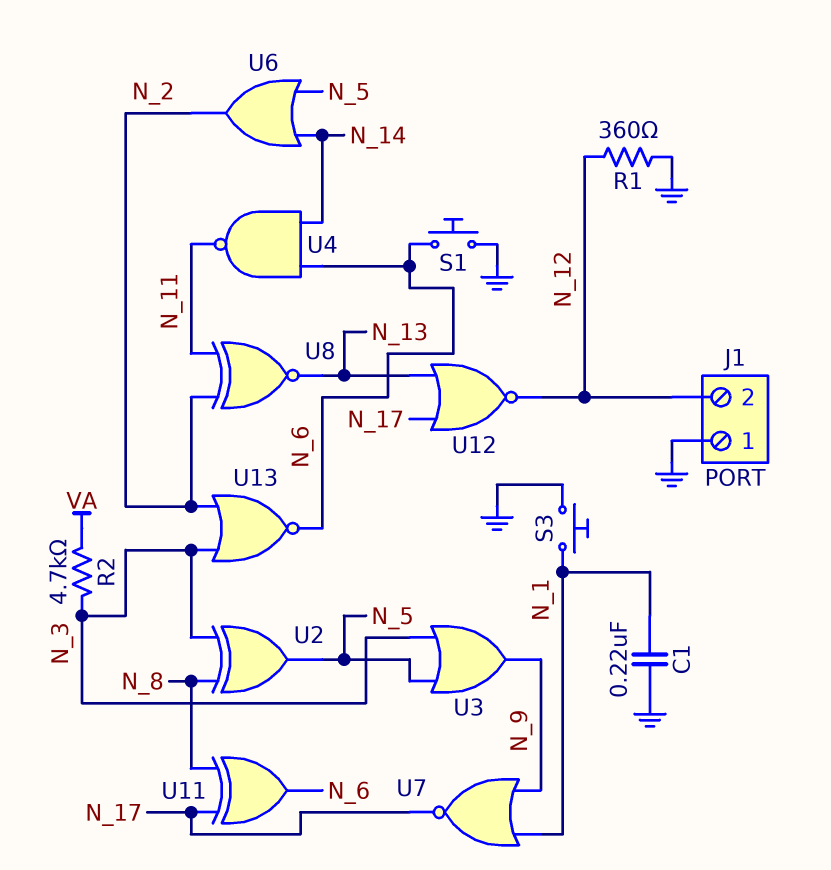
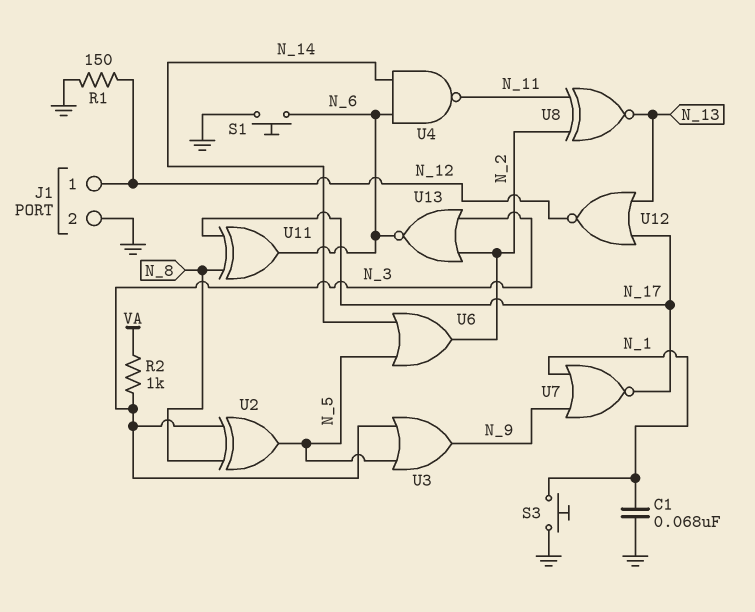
C1: 220nF (GND, N_1) -> 68nF (GND, N_1)
J1 pin 1: GND -> N_12
J1 pin 2: N_12 -> GND
R1: 360 (GND, N_12) -> 150 (GND, N_12)
R2: 4.7k (N_3, VA) -> 1k (N_3, VA)

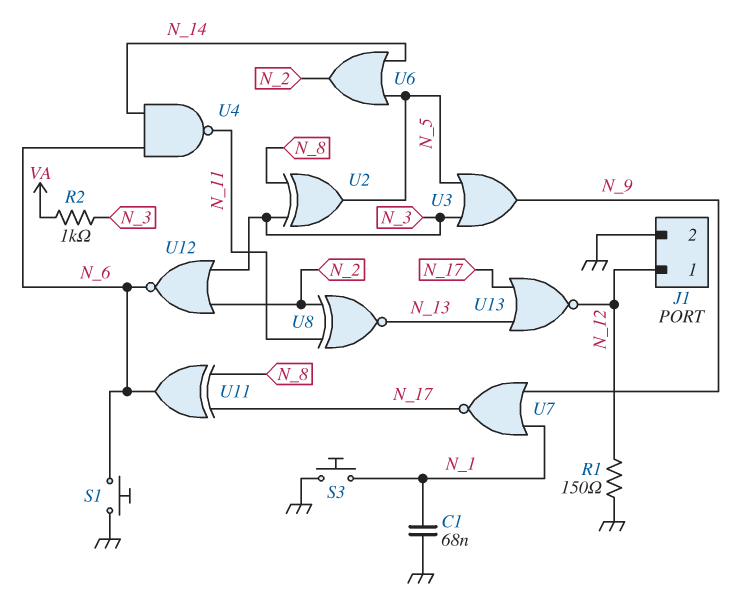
U12: NOR (in N_13, in N_17, out N_12) -> NOR (in N_2, in N_3, out N_6)
U13: NOR (in N_2, in N_3, out N_6) -> NOR (in N_13, in N_17, out N_12)

